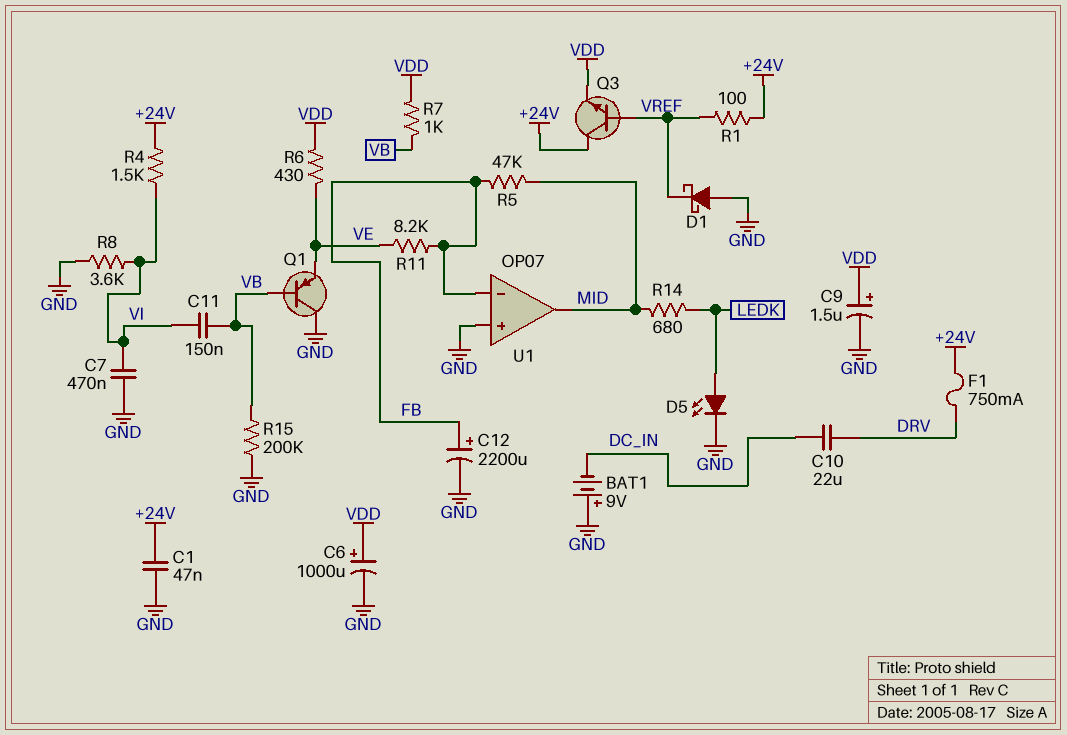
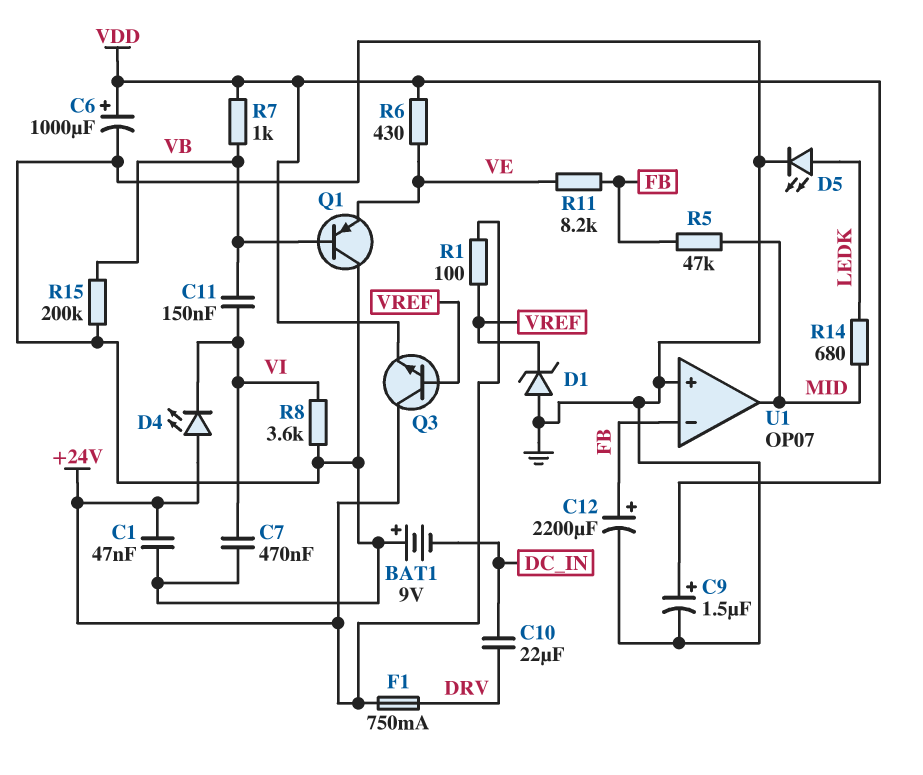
D1: schottky (A GND, K VREF) -> zener (A GND, K VREF)
D4: none -> LED (A +24V, K VI)
R4: 1.5k (+24V, VI) -> none

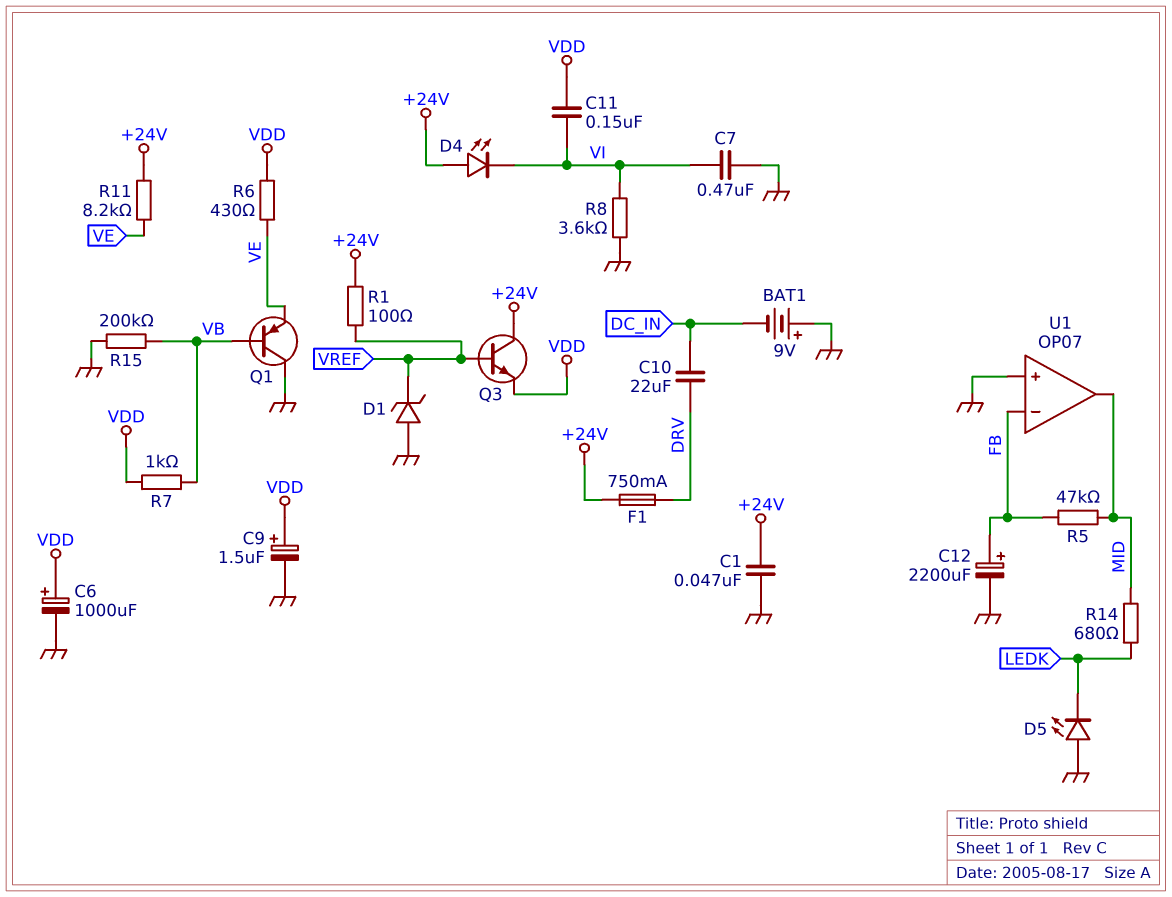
C11: 150nF (VB, VI) -> 150nF (VDD, VI)
D5: LED (A LEDK, K GND) -> LED (A GND, K LEDK)
R11: 8.2k (FB, VE) -> 8.2k (+24V, VE)

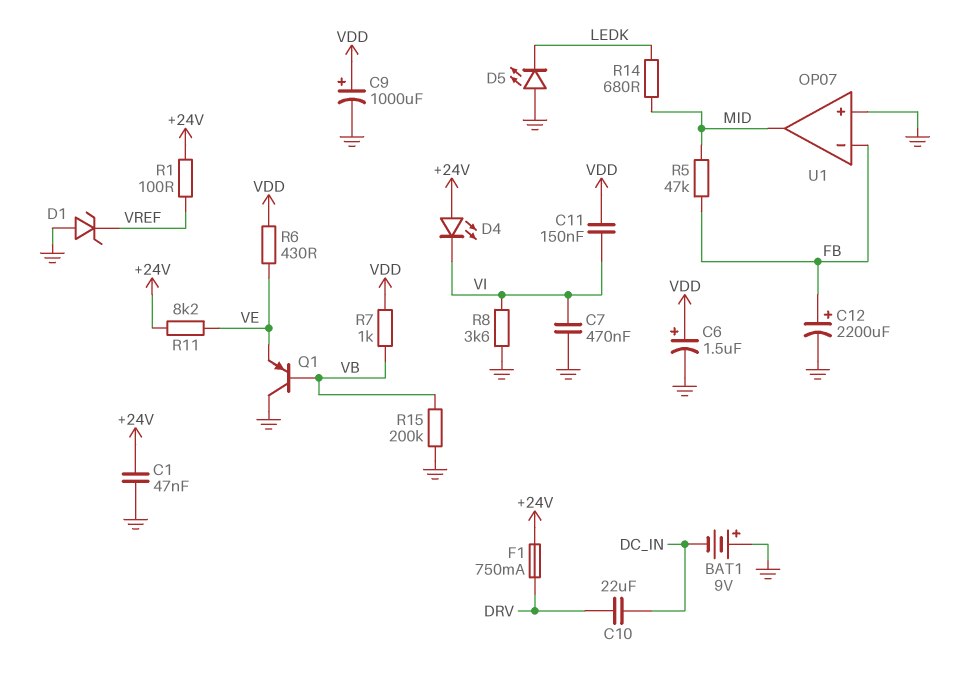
C6: 1000uF (plus VDD, minus GND) -> 1.5uF (plus VDD, minus GND)
C9: 1.5uF (plus VDD, minus GND) -> 1000uF (plus VDD, minus GND)
Q3: NPN (B VREF, C +24V, E VDD) -> none

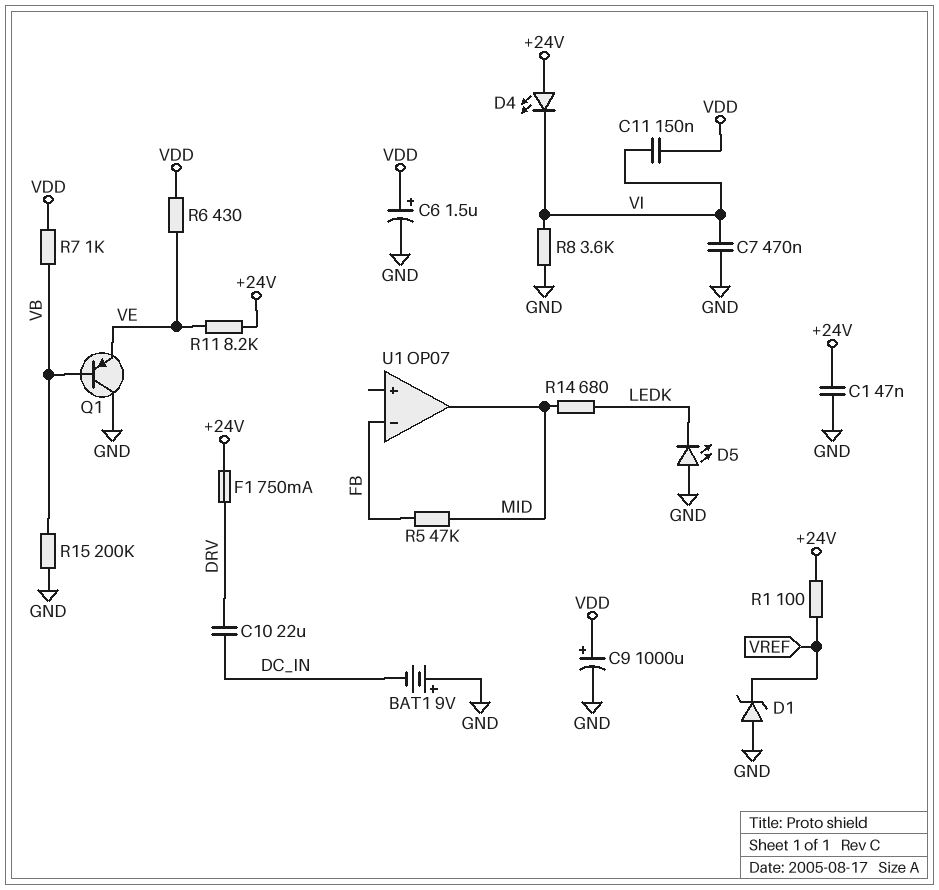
C12: 2200uF (plus FB, minus GND) -> none
U1 pin in+: GND -> none

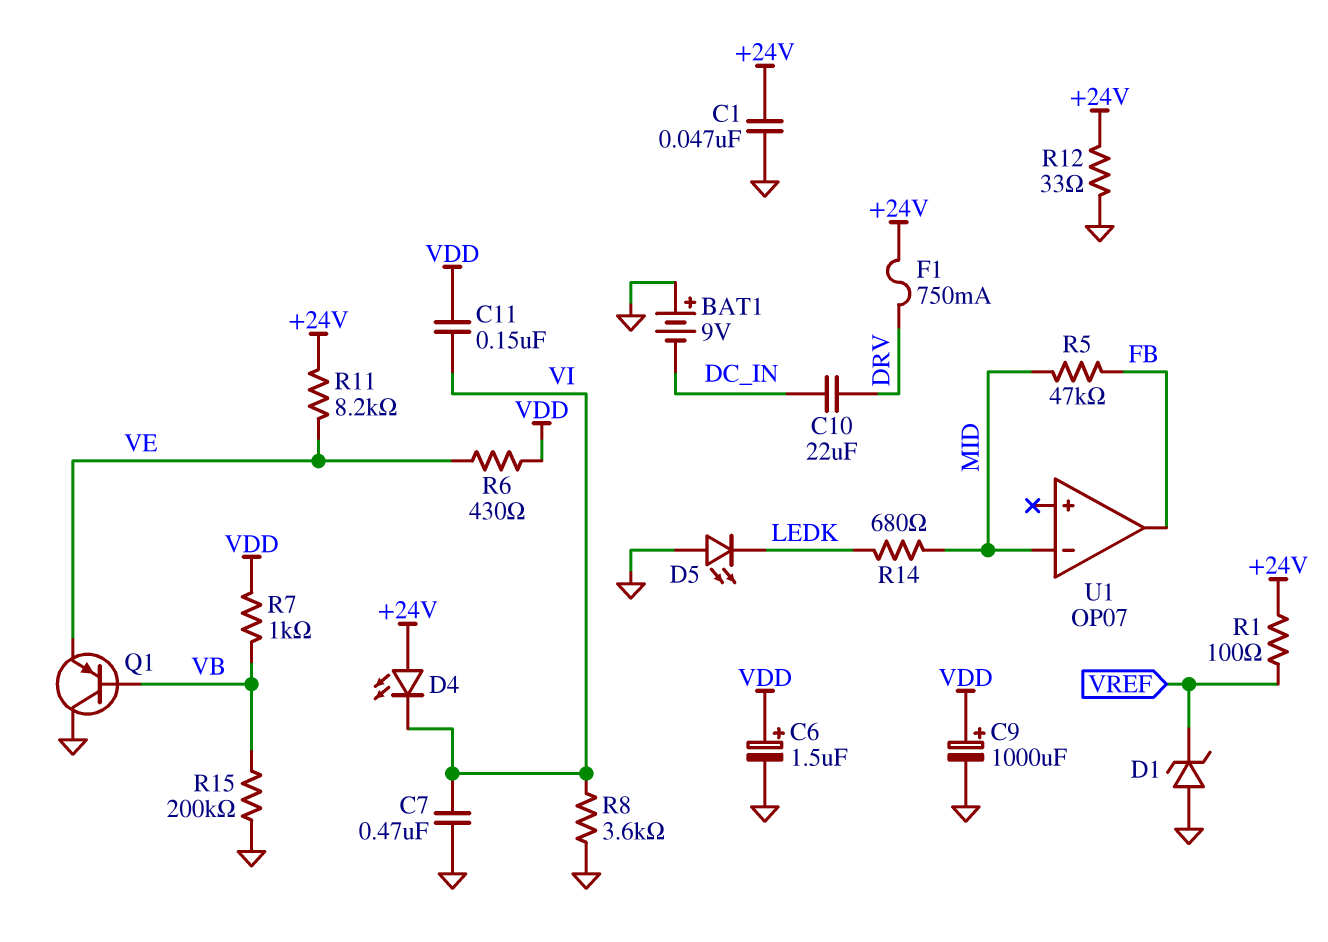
R12: none -> 33 (+24V, GND)
U1 pin in-: FB -> MID
U1 pin out: MID -> FB

